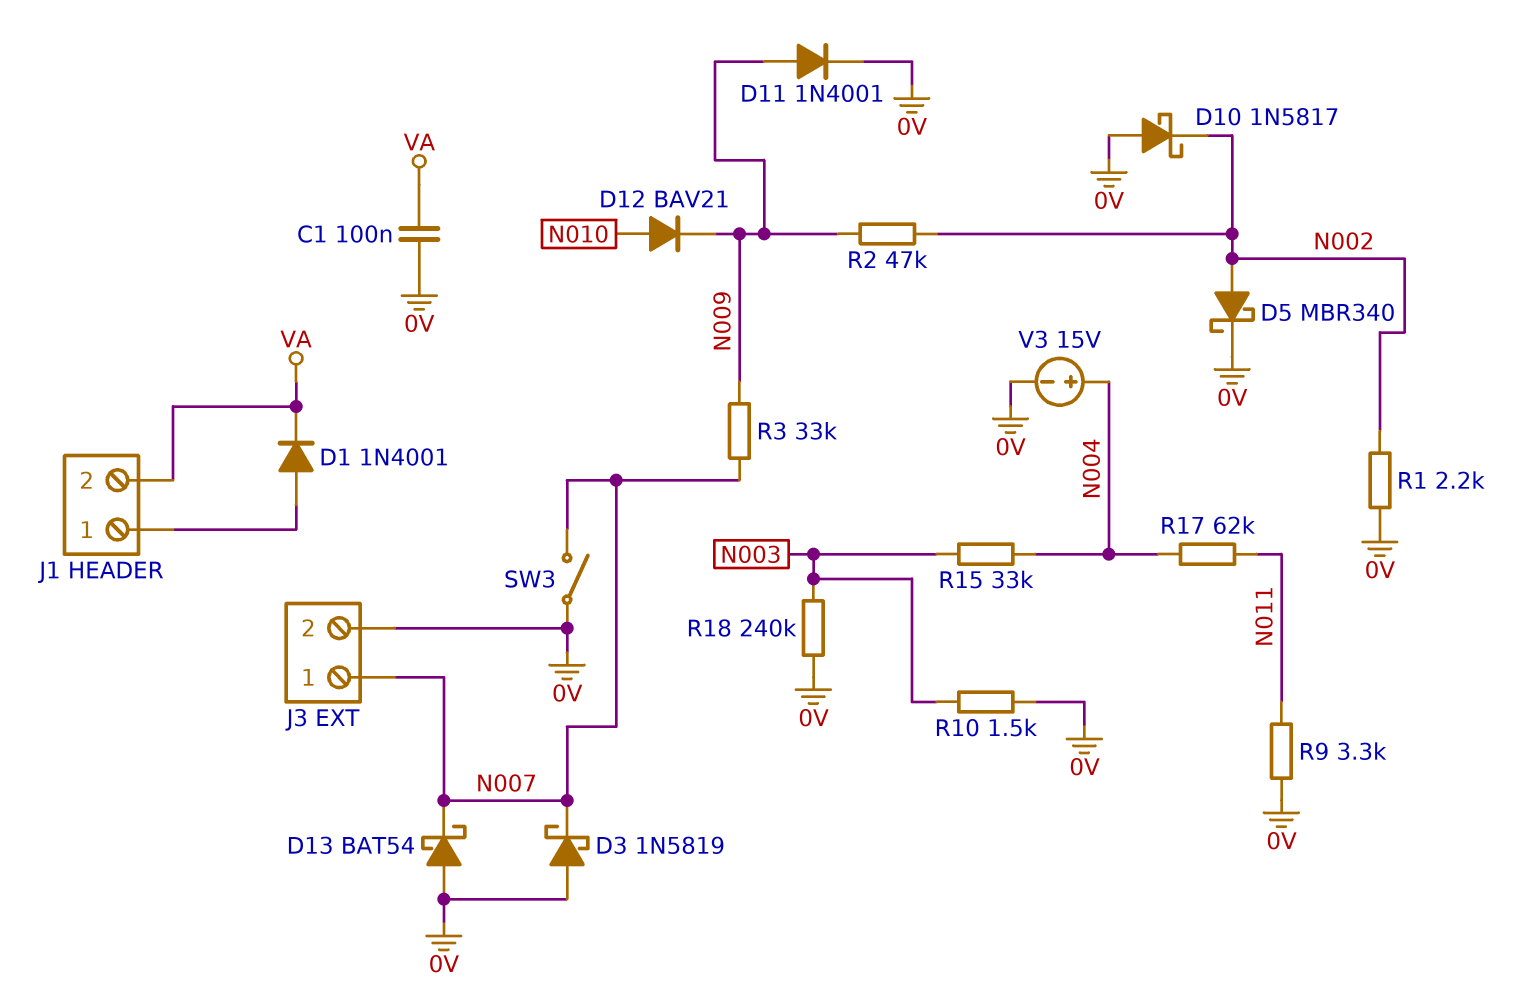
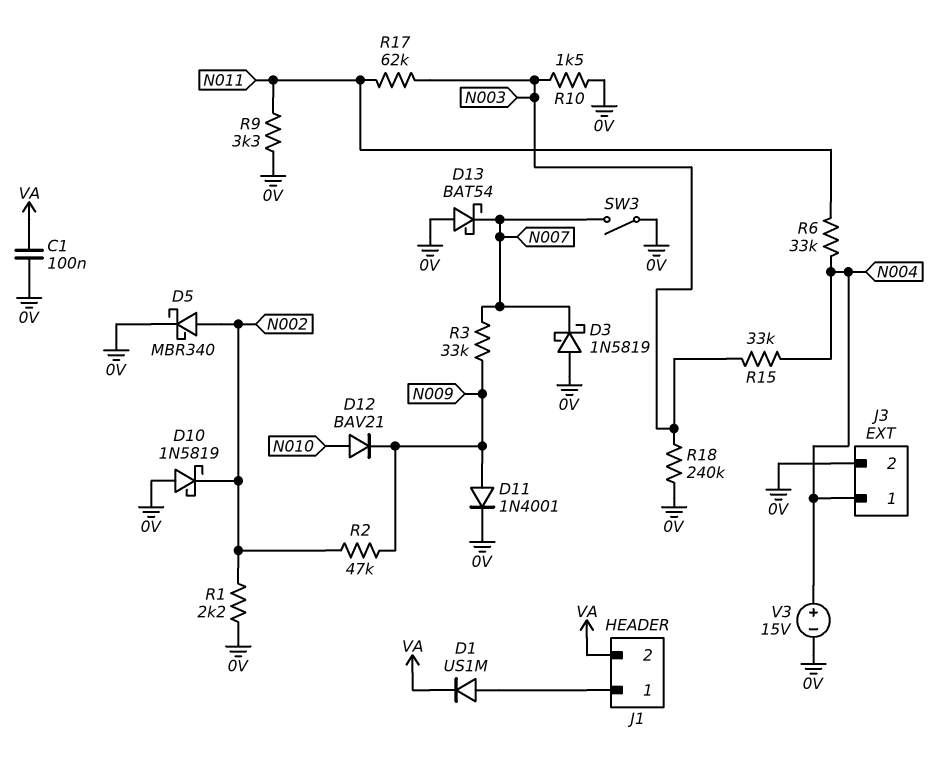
D1: diode 1N4001 (A J1/1, K VA) -> diode US1M (A J1/1, K VA)
D10: schottky 1N5817 (A 0V, K N002) -> schottky 1N5819 (A 0V, K N002)
J3 pin 1: N007 -> N004
R6: none -> 33k (N004, N011)
R17: 62k (N004, N011) -> 62k (N003, N011)

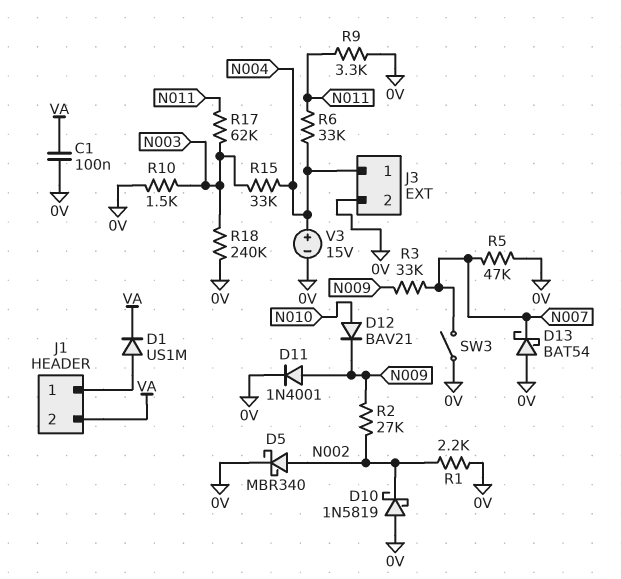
D3: schottky 1N5819 (A 0V, K N007) -> none
R2: 47k (N002, N009) -> 27k (N002, N009)
R5: none -> 47k (0V, N007)

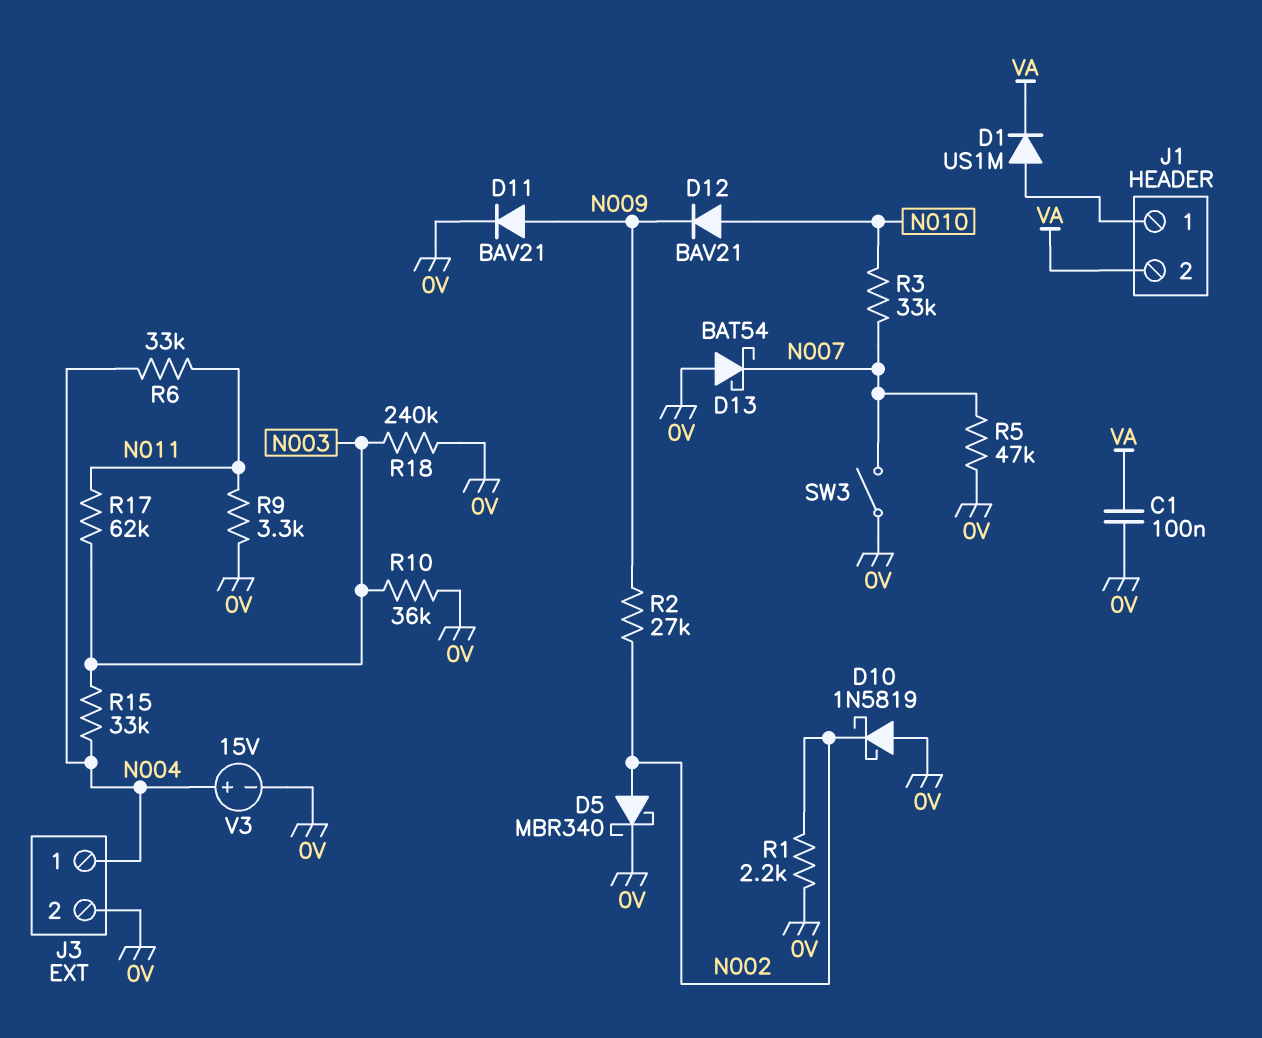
D11: diode 1N4001 (A N009, K 0V) -> diode BAV21 (A N009, K 0V)
R3: 33k (N007, N009) -> 33k (N007, N010)
R10: 1.5k (0V, N003) -> 36k (0V, N003)

